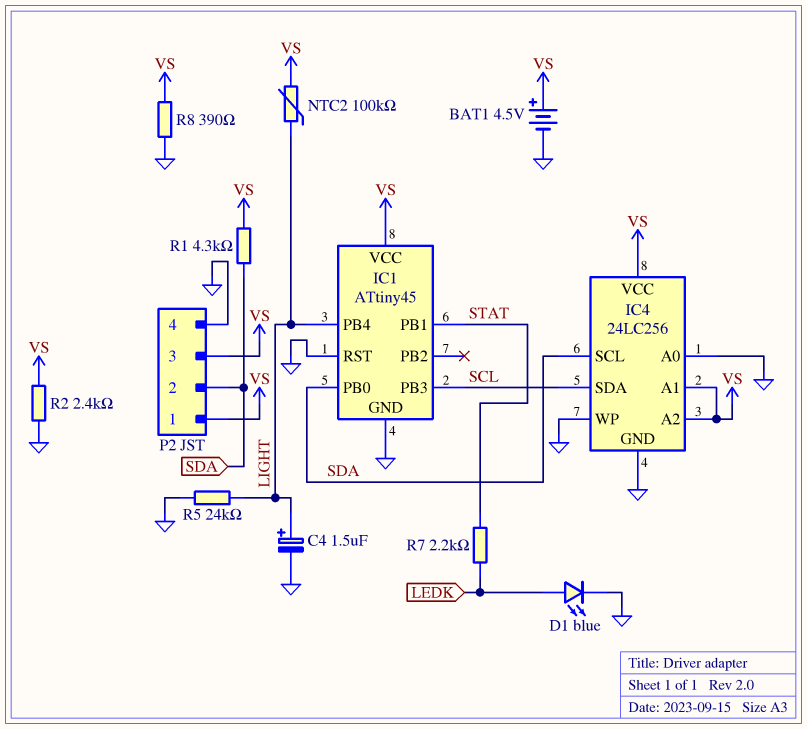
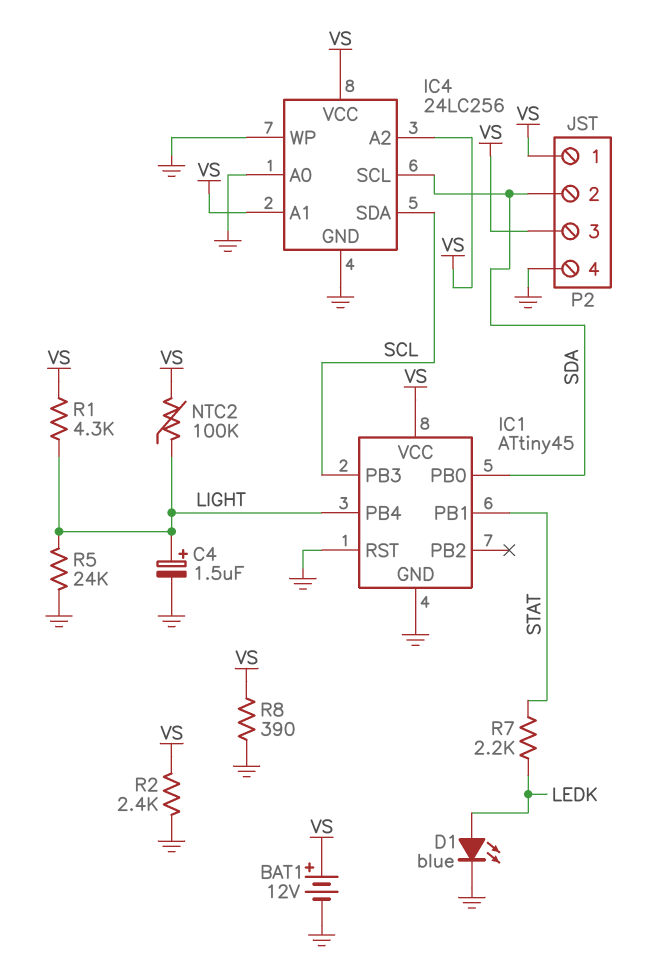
BAT1: 4.5V (plus VS, minus GND) -> 12V (plus VS, minus GND)
R1: 4.3k (SDA, VS) -> 4.3k (LIGHT, VS)

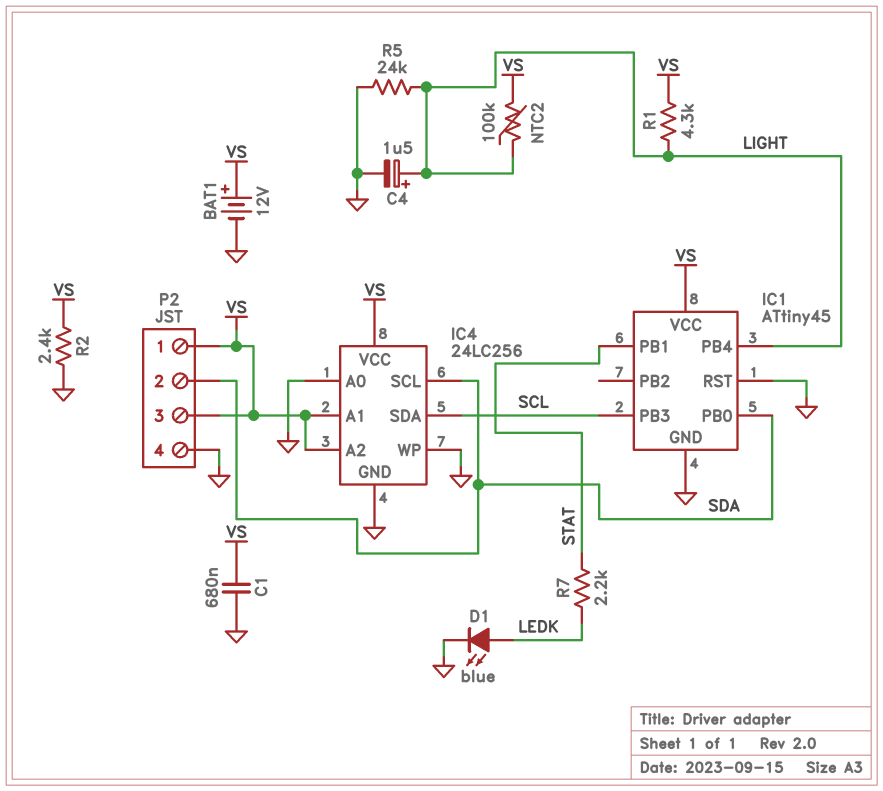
C1: none -> 680nF (GND, VS)
R8: 390 (GND, VS) -> none

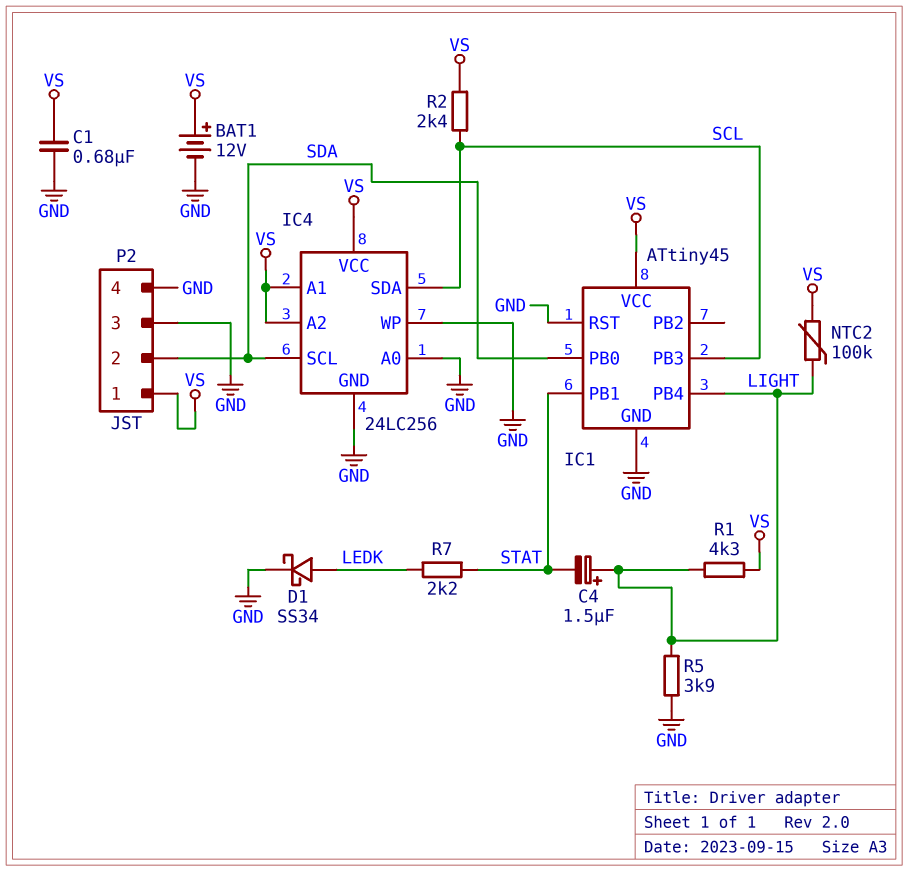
C4: 1.5uF (plus LIGHT, minus GND) -> 1.5uF (plus LIGHT, minus STAT)
D1: LED blue (A LEDK, K GND) -> schottky SS34 (A LEDK, K GND)
P2 pin 3: VS -> GND
R2: 2.4k (GND, VS) -> 2.4k (SCL, VS)
R5: 24k (GND, LIGHT) -> 3.9k (GND, LIGHT)

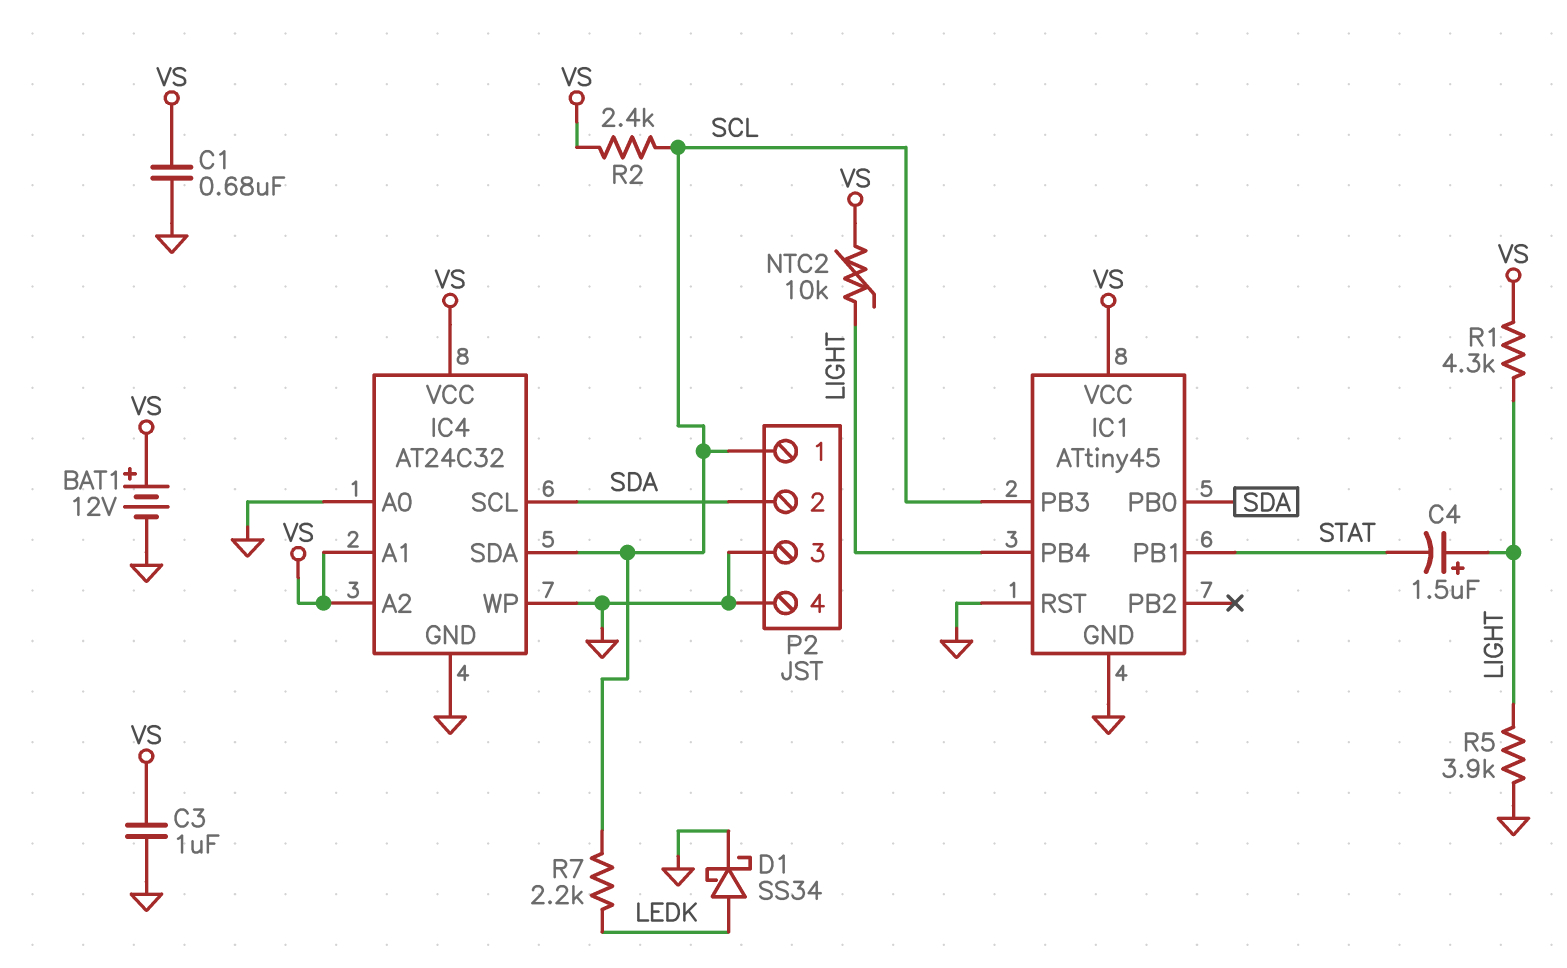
C3: none -> 1uF (GND, VS)
IC4: 24LC256 -> AT24C32
NTC2: 100k (LIGHT, VS) -> 10k (LIGHT, VS)
P2 pin 1: VS -> SCL
R7: 2.2k (LEDK, STAT) -> 2.2k (LEDK, SCL)

